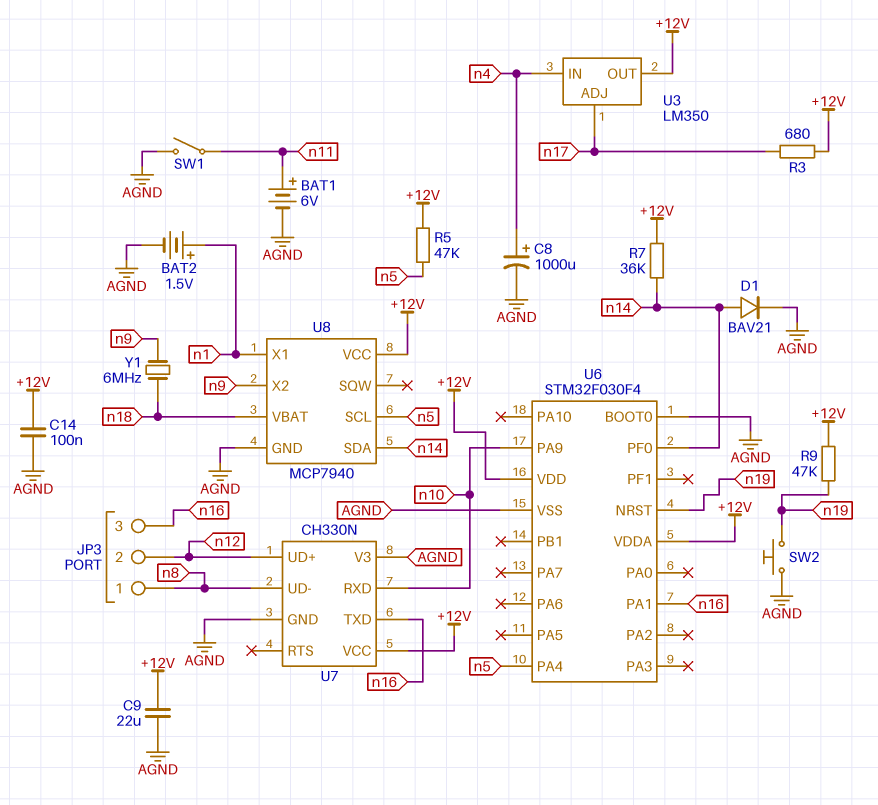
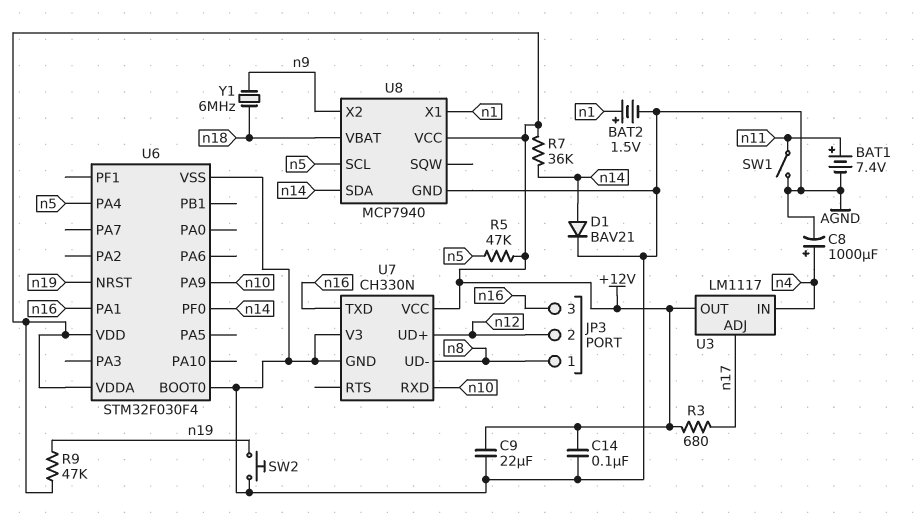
BAT1: 6V (plus n11, minus AGND) -> 7.4V (plus n11, minus AGND)
U3: LM350 -> LM1117

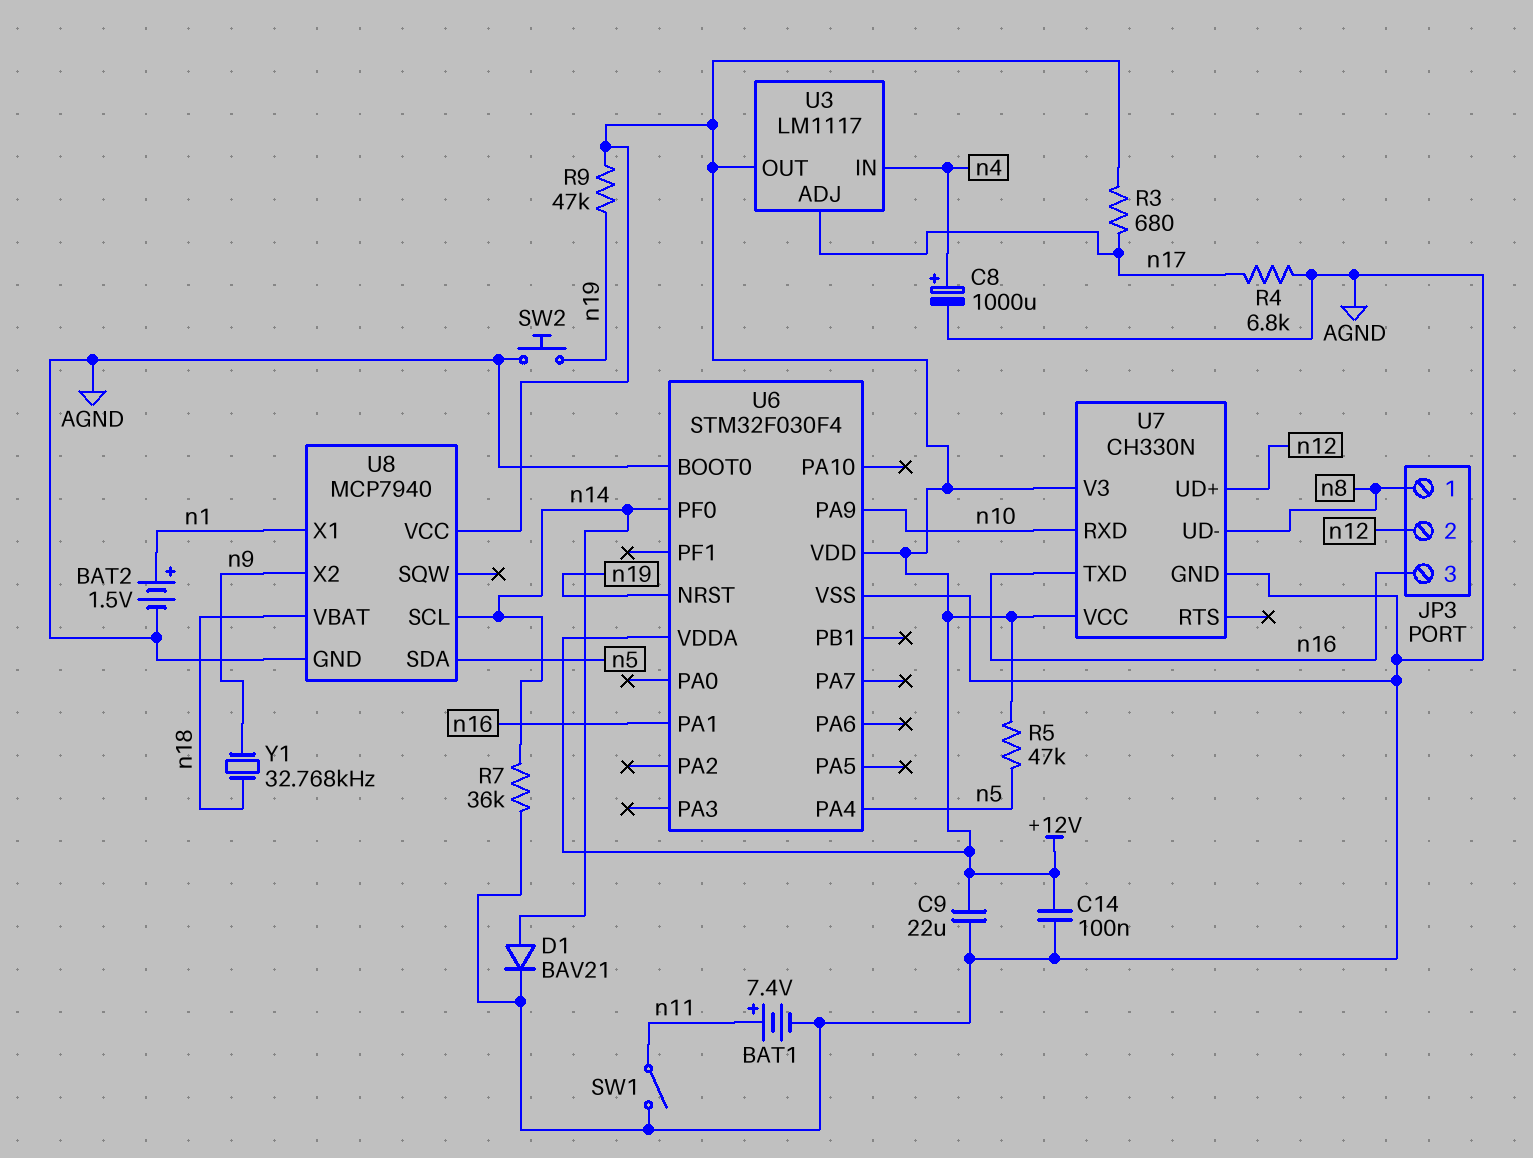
R4: none -> 6.8k (AGND, n17)
R7: 36k (+12V, n14) -> 36k (AGND, n14)
U7 pin V3: AGND -> +12V
U8 pin SCL: n5 -> n14
U8 pin SDA: n14 -> n5
Y1: 6MHz (n9, n18) -> 32.768kHz (n9, n18)

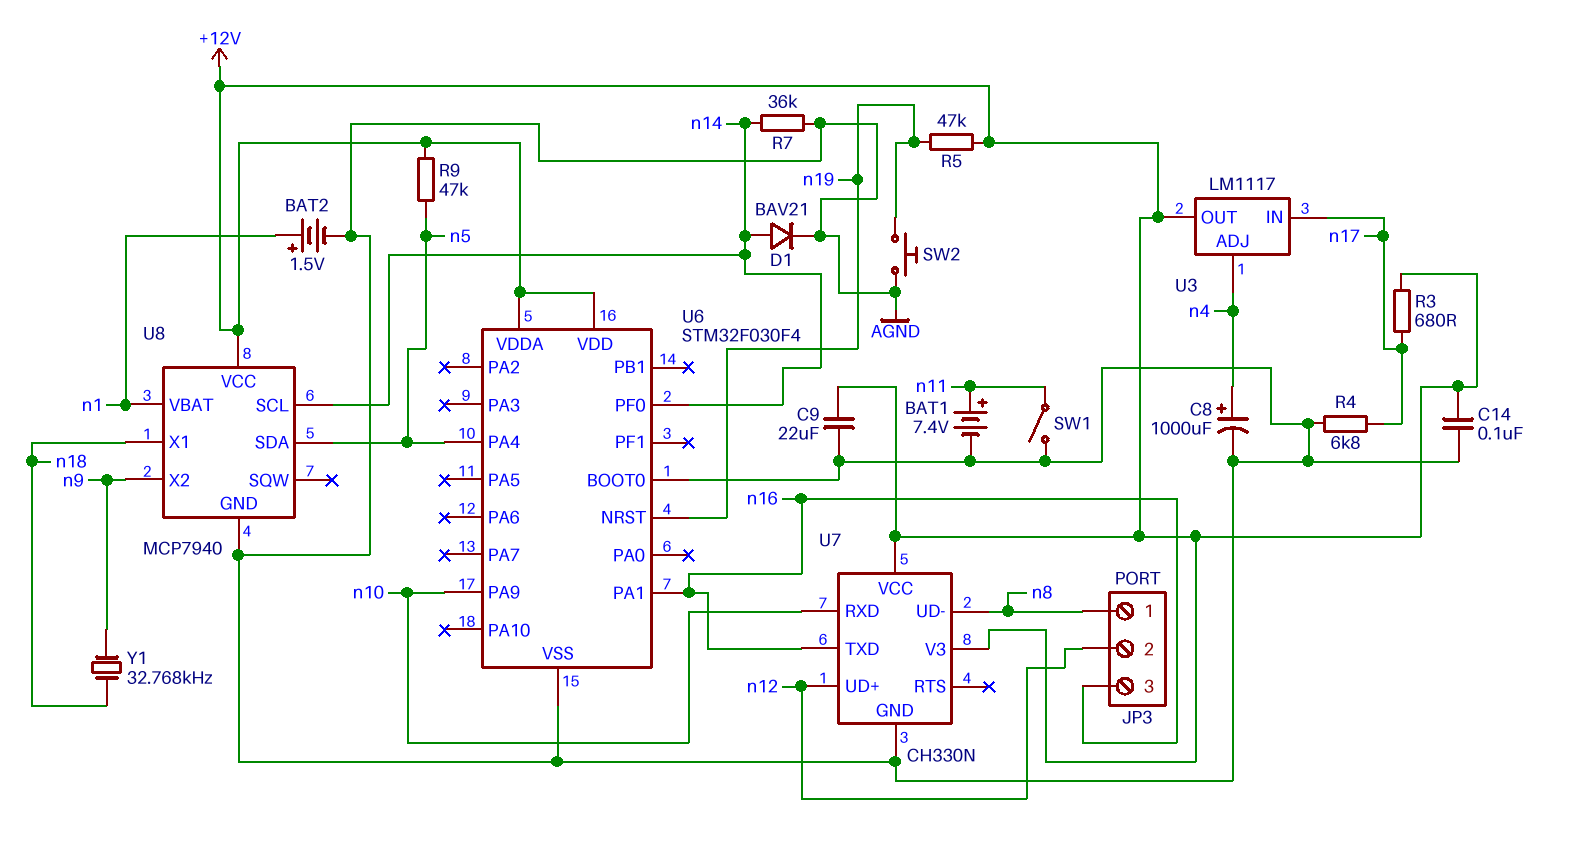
R5: 47k (+12V, n5) -> 47k (+12V, n19)
R9: 47k (+12V, n19) -> 47k (+12V, n5)
U3 pin ADJ: n17 -> n4
U3 pin IN: n4 -> n17
U8 pin VBAT: n18 -> n1
U8 pin X1: n1 -> n18

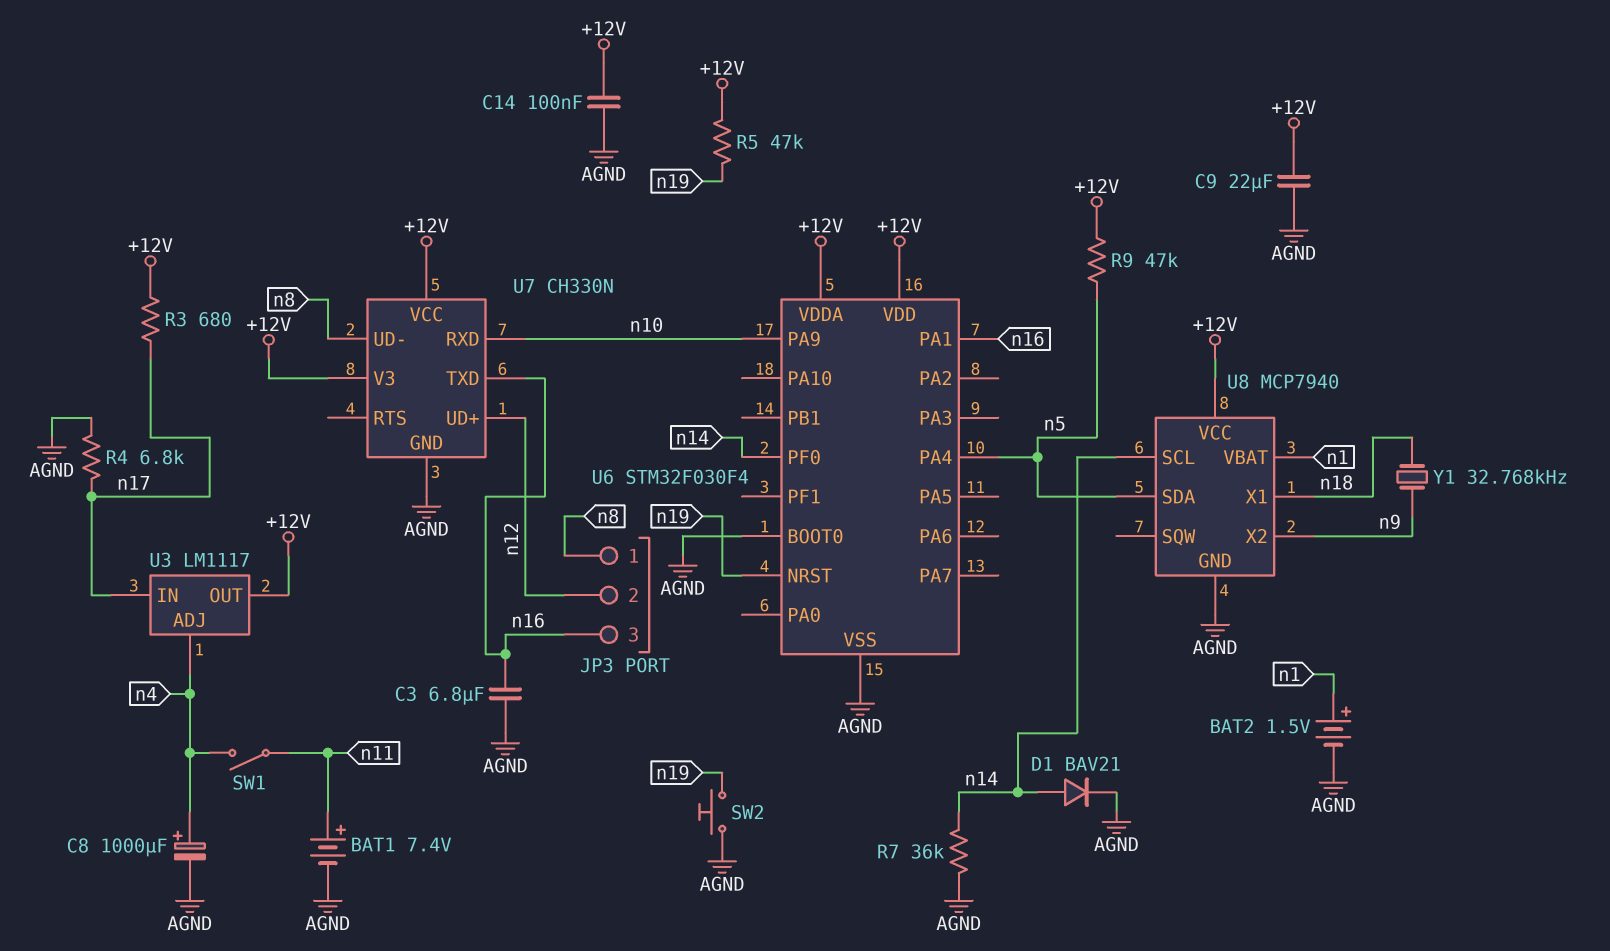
C3: none -> 6.8uF (AGND, n16)
SW1: switch (AGND, n11) -> switch (n4, n11)

